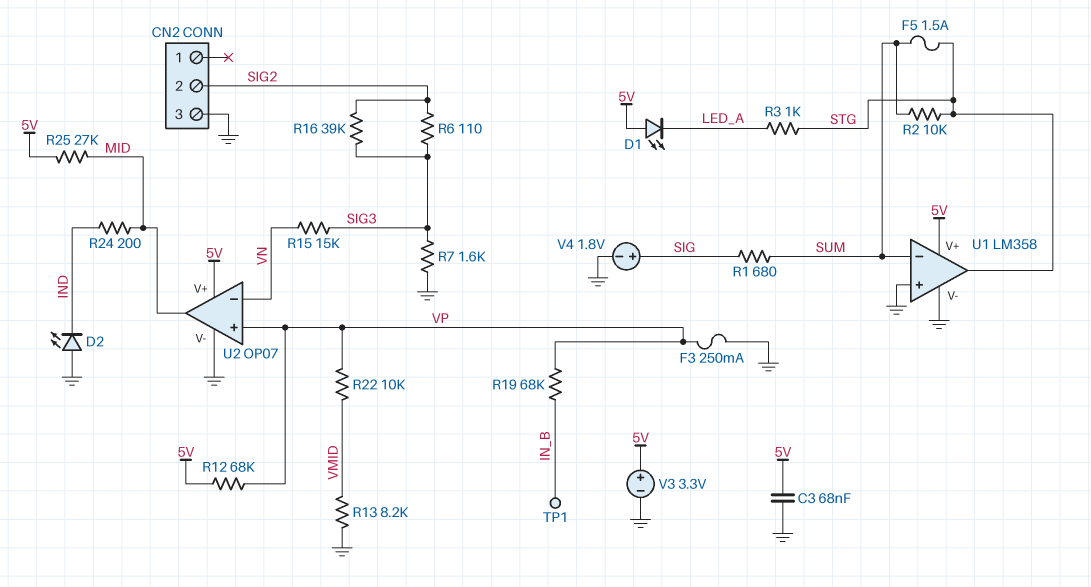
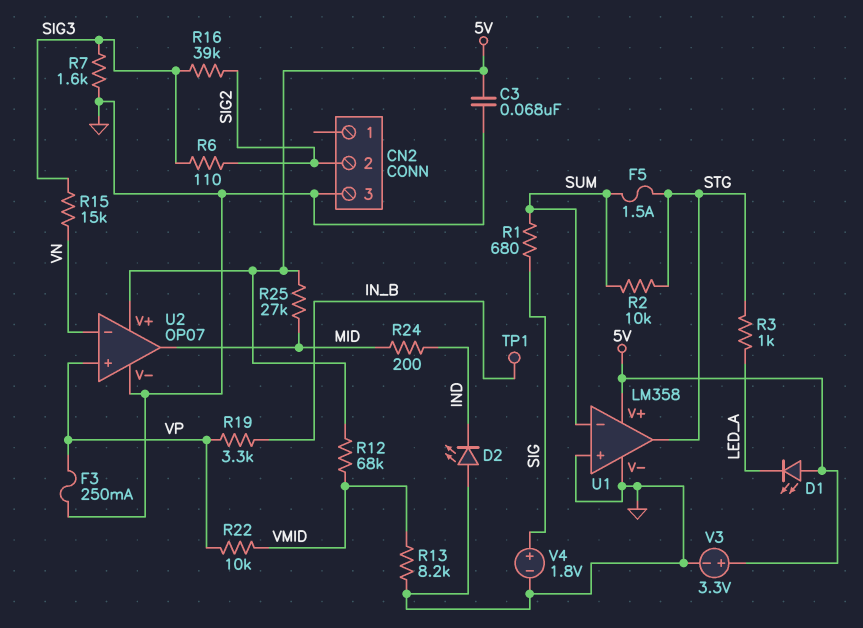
R12: 68k (5V, VP) -> 68k (5V, VMID)
R19: 68k (IN_B, VP) -> 3.3k (IN_B, VP)

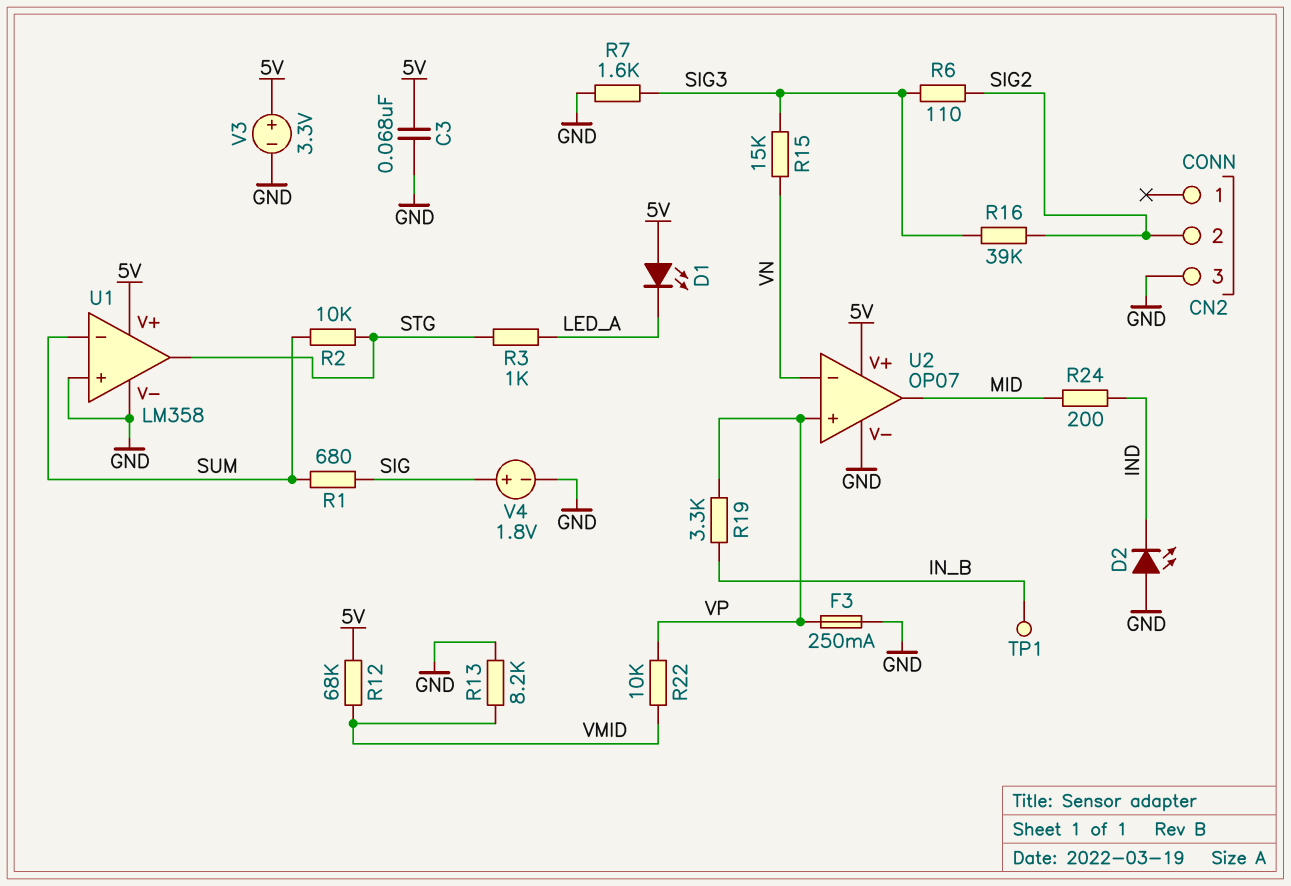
F5: 1.5A (STG, SUM) -> none
R25: 27k (5V, MID) -> none

